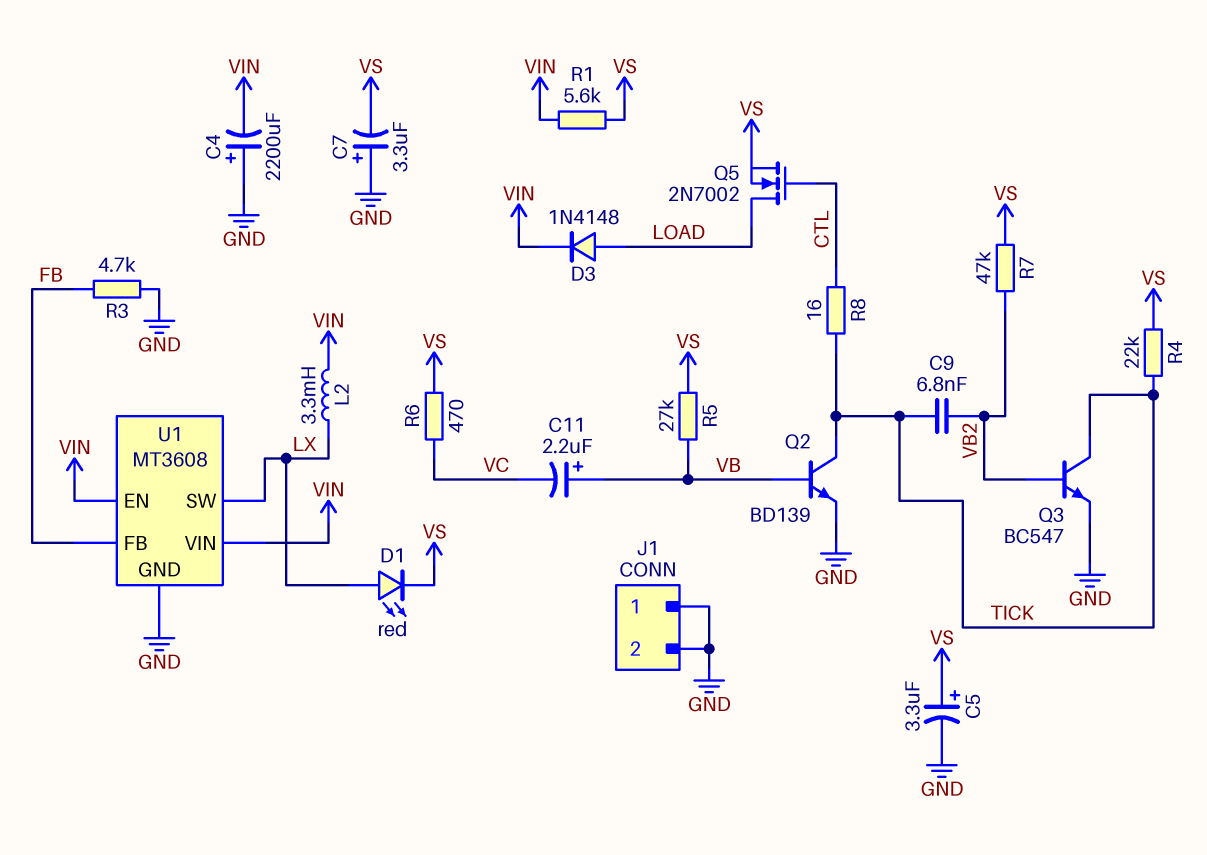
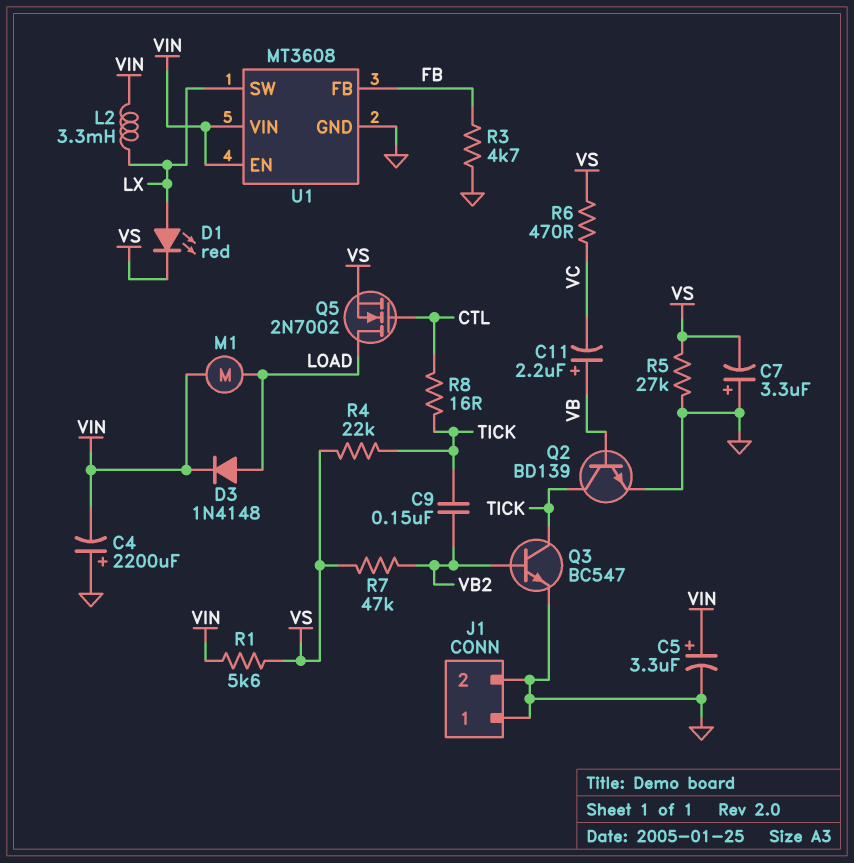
C5: 3.3uF (plus VS, minus GND) -> 3.3uF (plus VIN, minus GND)
C9: 6.8nF (TICK, VB2) -> 150nF (TICK, VB2)
M1: none -> motor (LOAD, VIN)
R5: 27k (VB, VS) -> 27k (GND, VS)

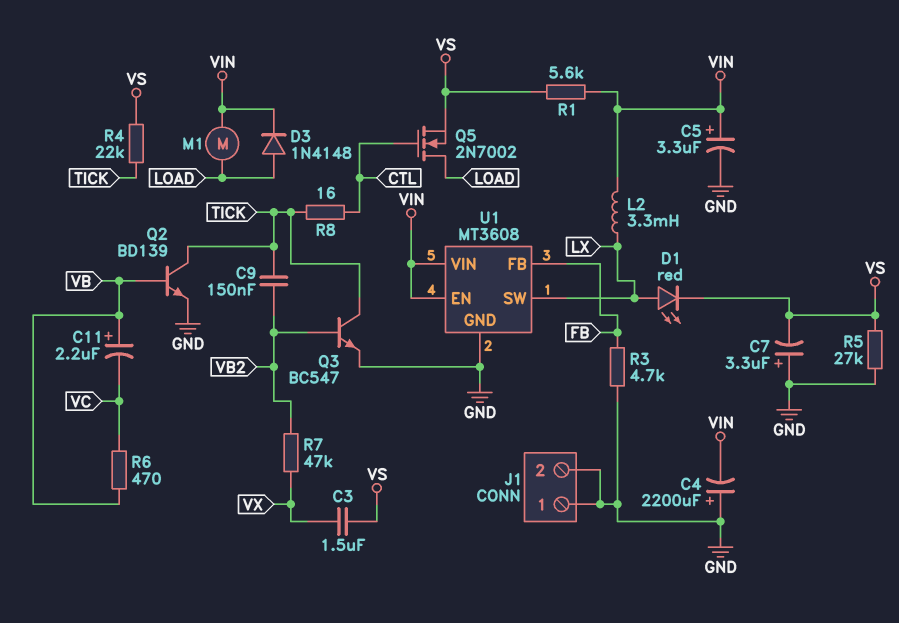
C3: none -> 1.5uF (VS, VX)
R6: 470 (VC, VS) -> 470 (VB, VC)
R7: 47k (VB2, VS) -> 47k (VB2, VX)

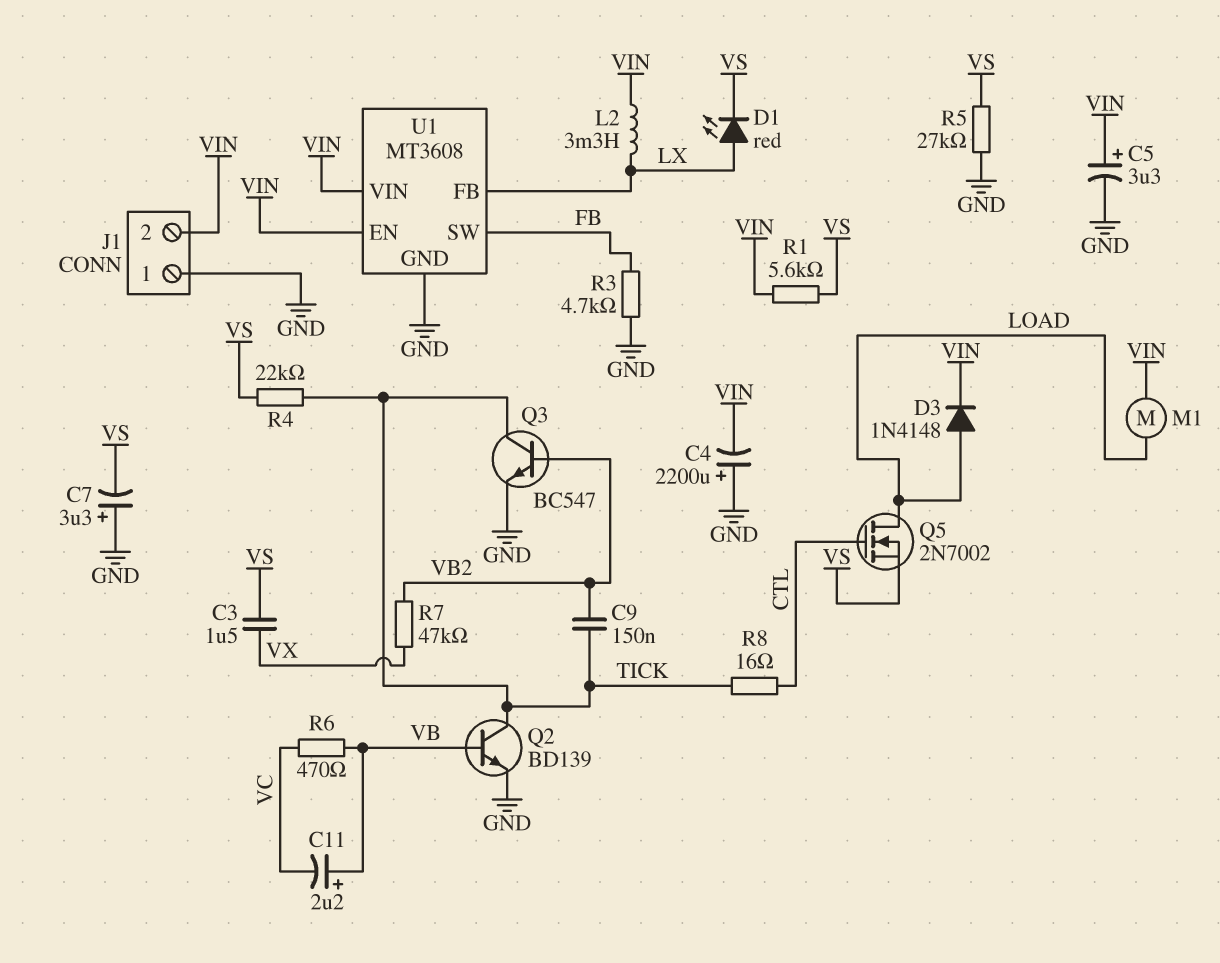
J1 pin 2: GND -> VIN
U1 pin FB: FB -> LX
U1 pin SW: LX -> FB

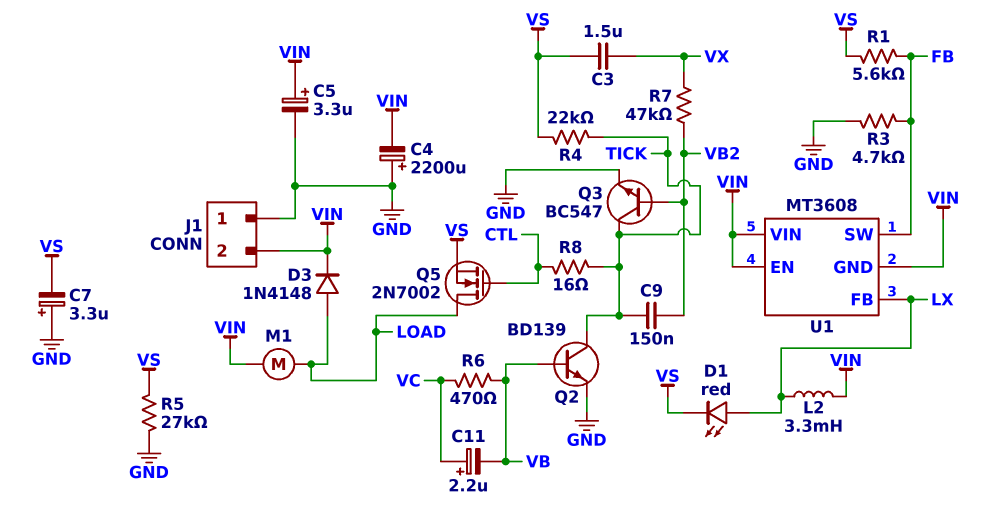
C11: 2.2uF (plus VB, minus VC) -> 2.2uF (plus VC, minus VB)
R1: 5.6k (VIN, VS) -> 5.6k (FB, VS)
U1 pin GND: GND -> VIN

